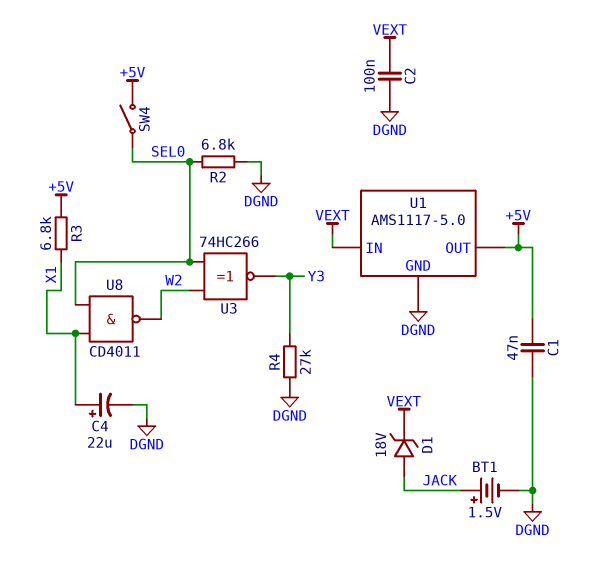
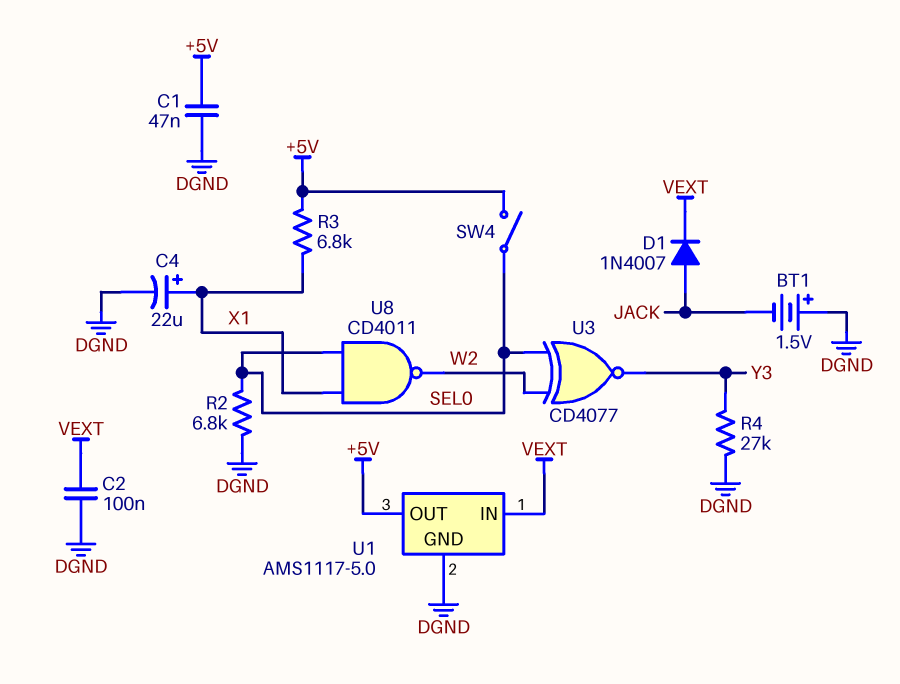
BT1: 1.5V (plus JACK, minus DGND) -> 1.5V (plus DGND, minus JACK)
D1: zener 18V (A JACK, K VEXT) -> diode 1N4007 (A JACK, K VEXT)
U3: XNOR 74HC266 (in SEL0, in W2, out Y3) -> XNOR CD4077 (in SEL0, in W2, out Y3)

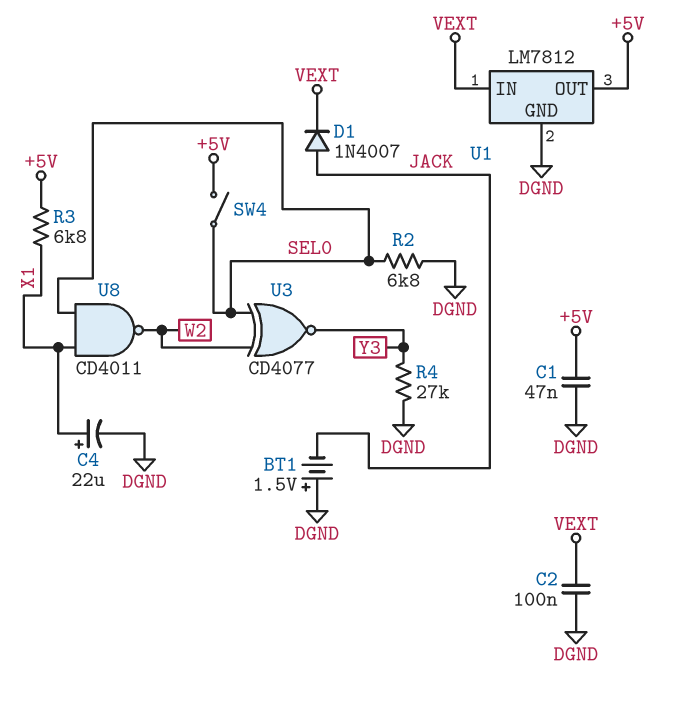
U1: AMS1117-5.0 -> LM7812

